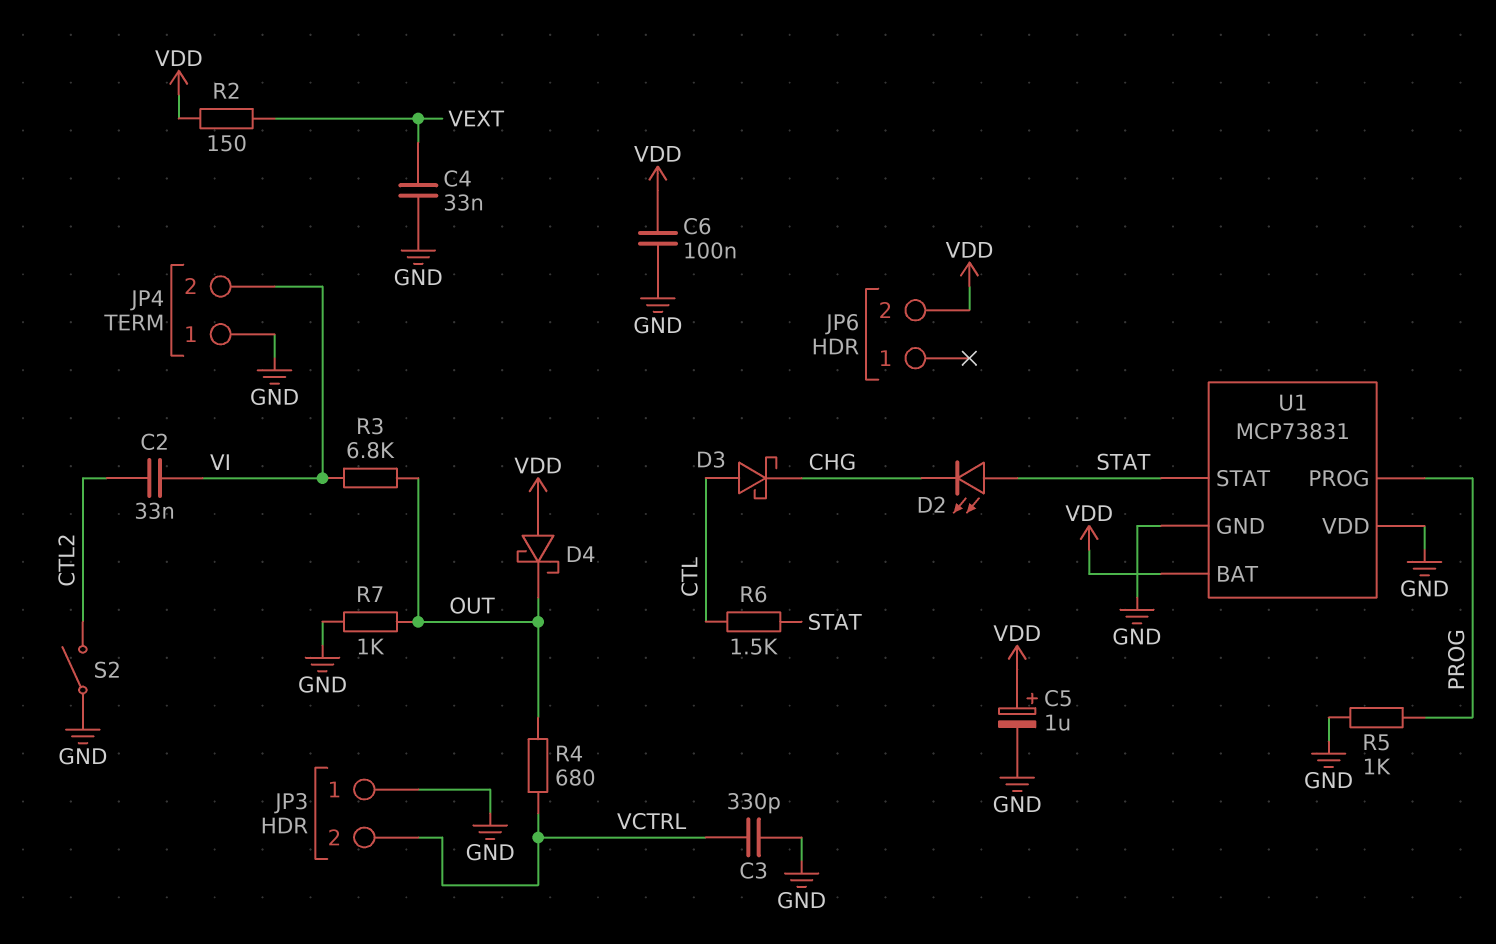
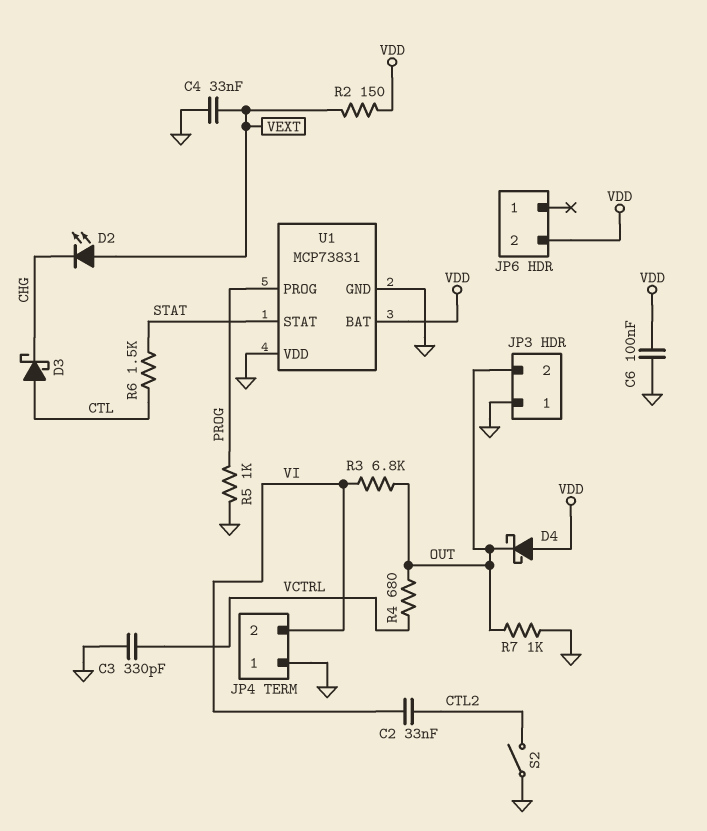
C5: 1uF (plus VDD, minus GND) -> none
D2: LED (A STAT, K CHG) -> LED (A VEXT, K CHG)
JP3 pin 2: VCTRL -> OUT

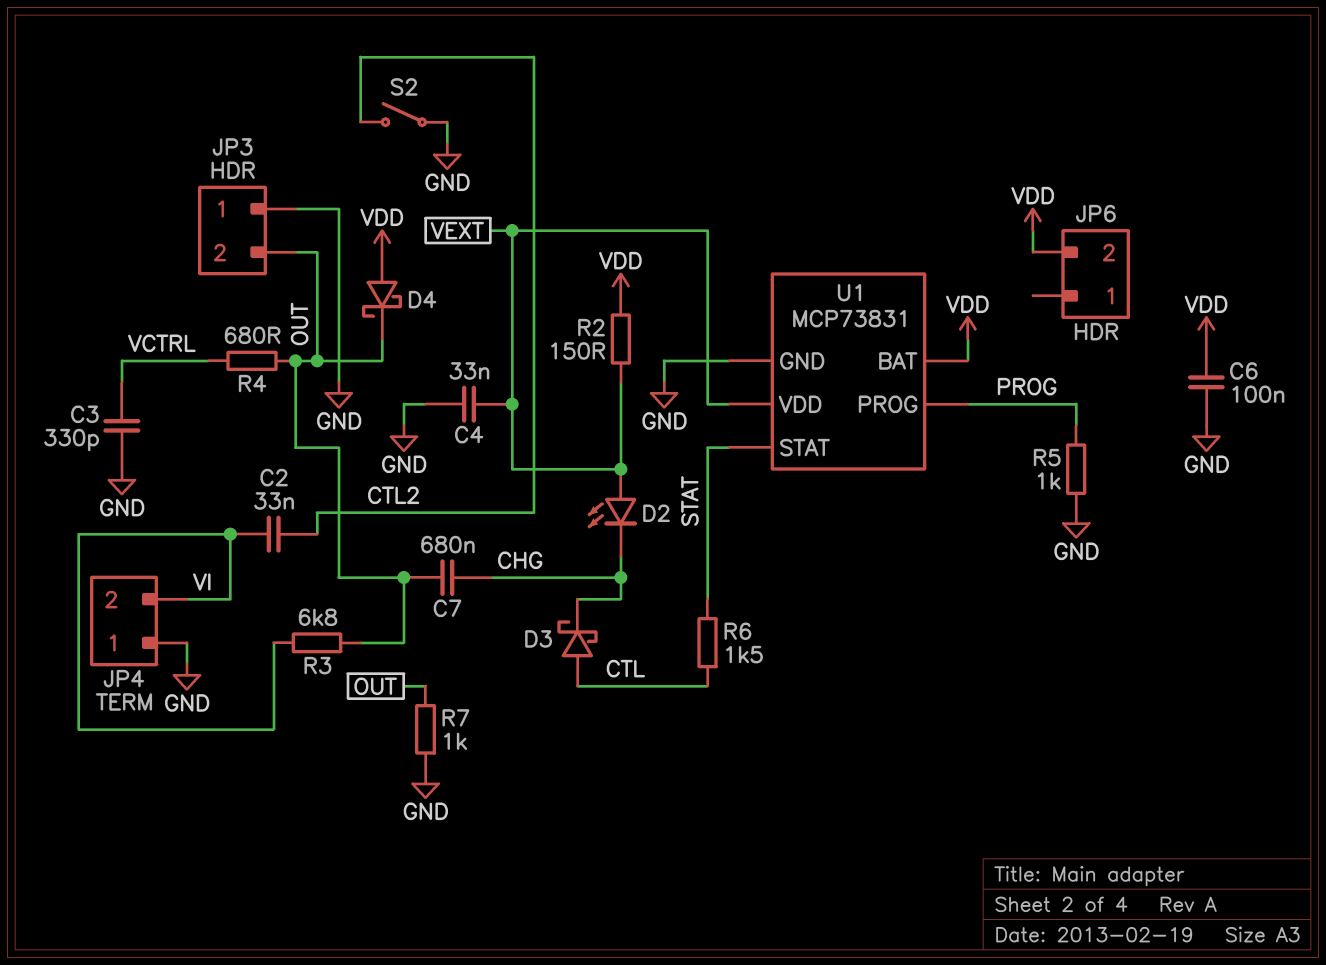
C7: none -> 680nF (CHG, OUT)
U1 pin VDD: GND -> VEXT

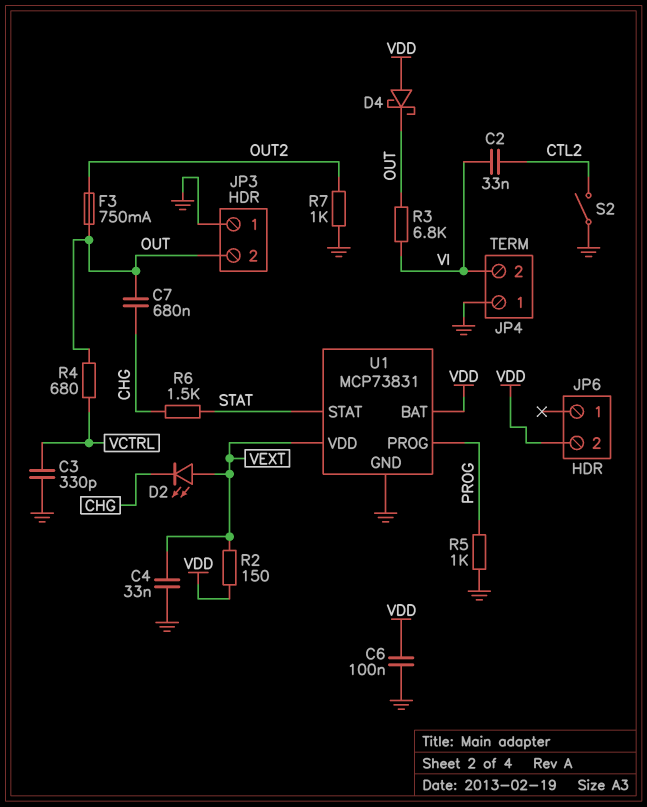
D3: schottky (A CTL, K CHG) -> none
F3: none -> 750mA (OUT, OUT2)
R6: 1.5k (CTL, STAT) -> 1.5k (CHG, STAT)
R7: 1k (GND, OUT) -> 1k (GND, OUT2)

